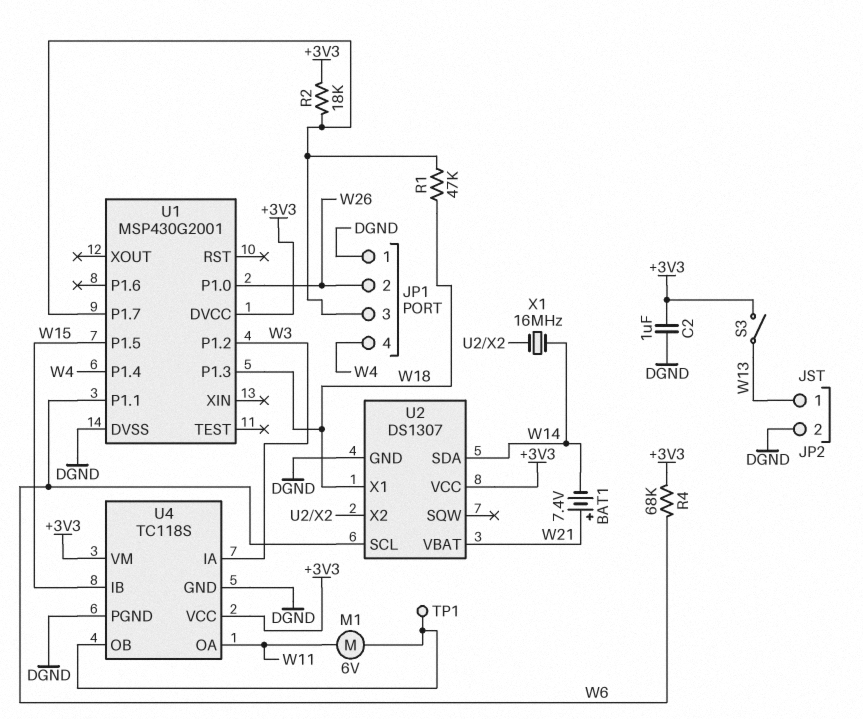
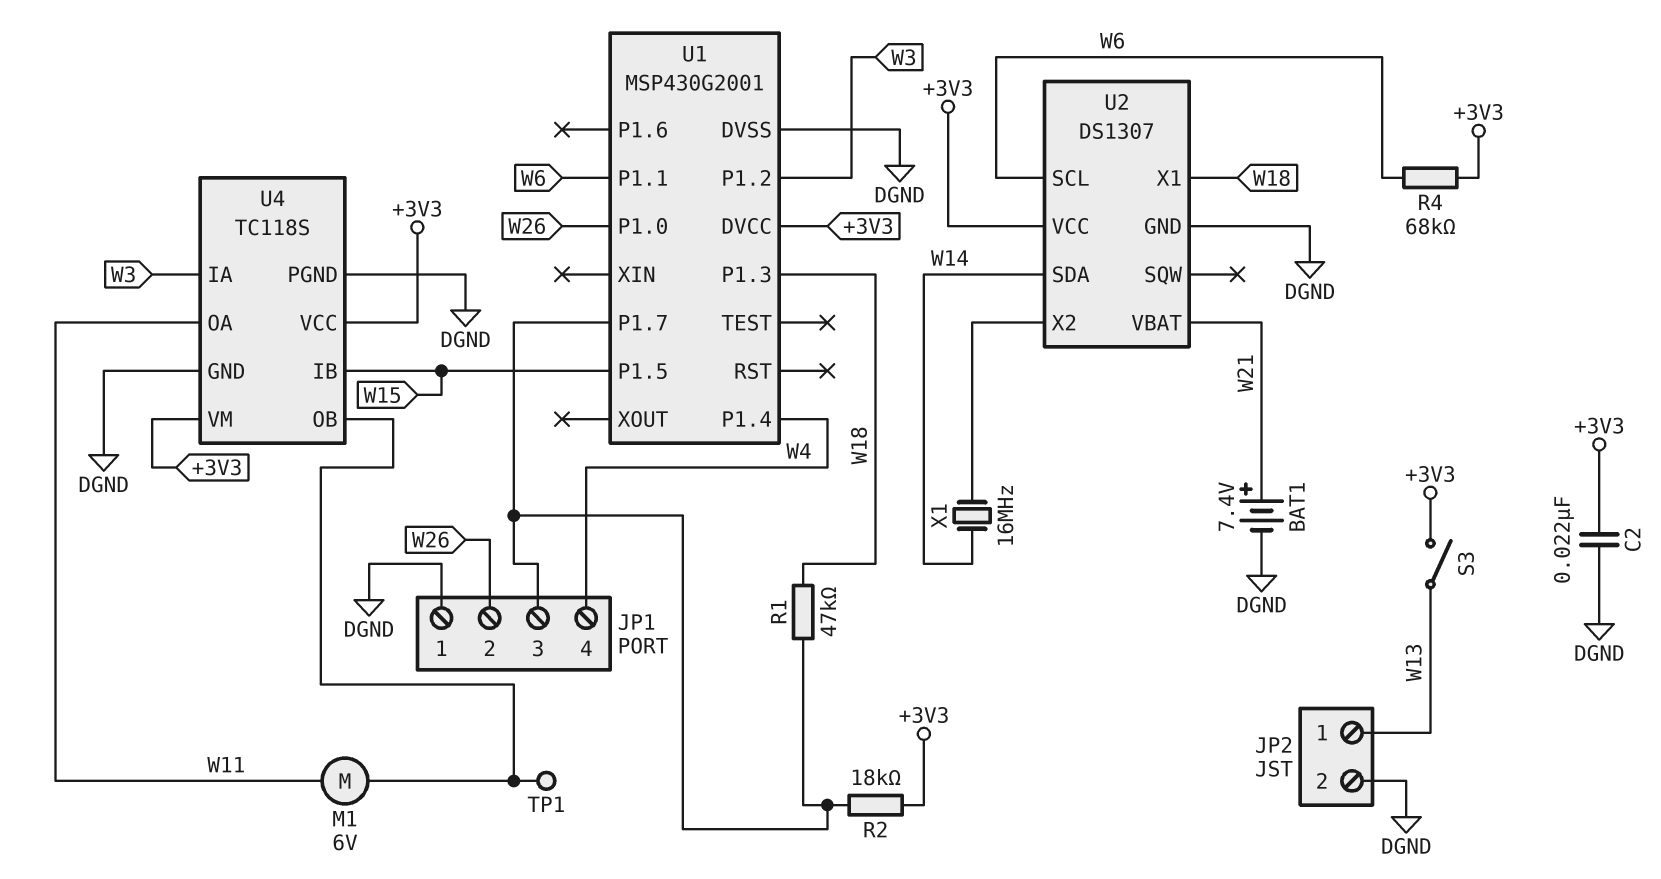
BAT1: 7.4V (plus W21, minus W14) -> 7.4V (plus W21, minus DGND)
C2: 1uF (+3V3, DGND) -> 22nF (+3V3, DGND)

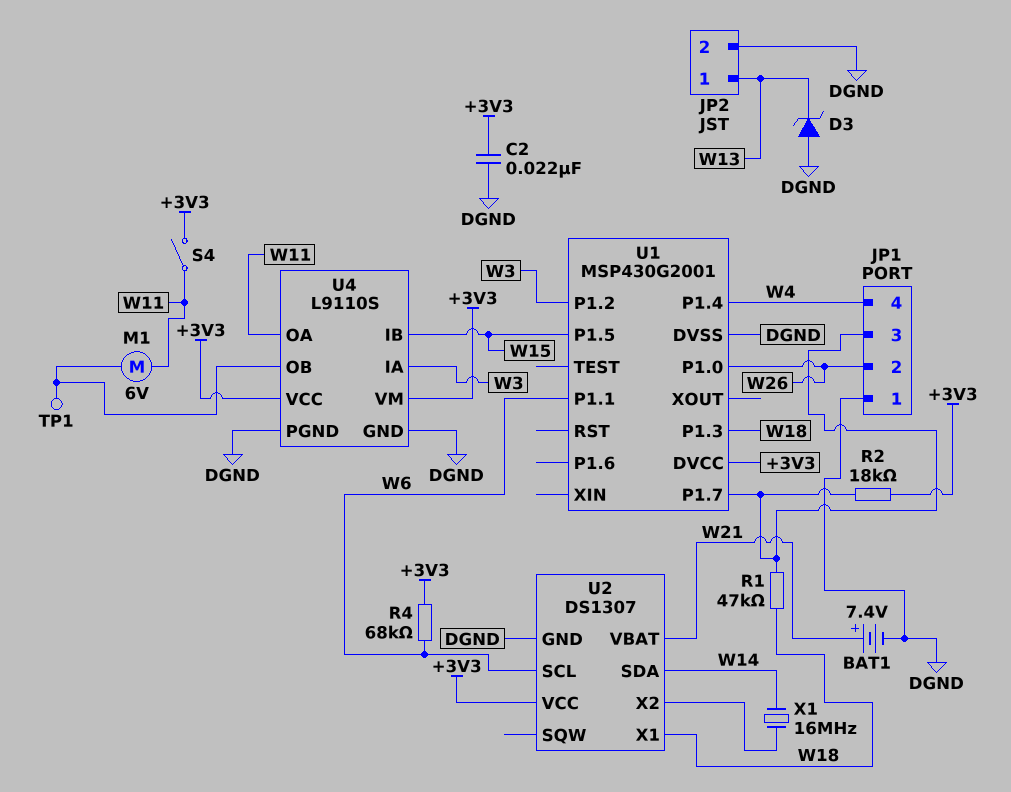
D3: none -> zener (A DGND, K W13)
S3: switch (+3V3, W13) -> none
S4: none -> switch (+3V3, W11)
U4: TC118S -> L9110S

